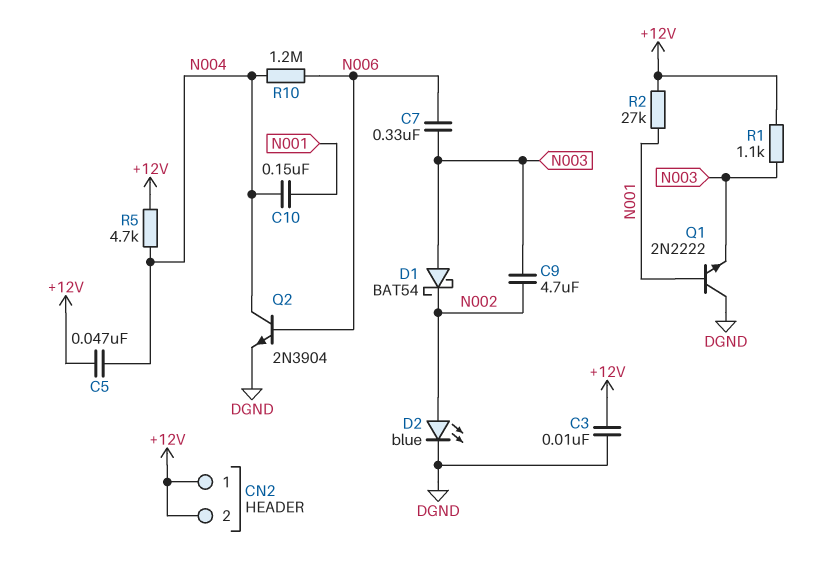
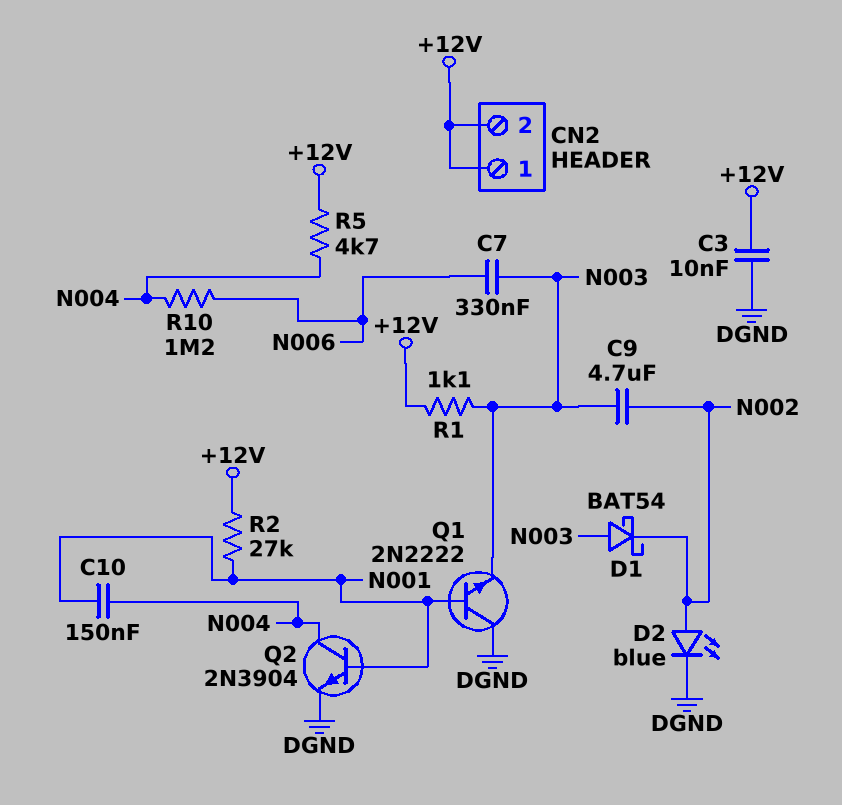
C5: 47nF (+12V, N004) -> none
Q2: NPN 2N3904 (B N006, C N004, E DGND) -> NPN 2N3904 (B N001, C N004, E DGND)

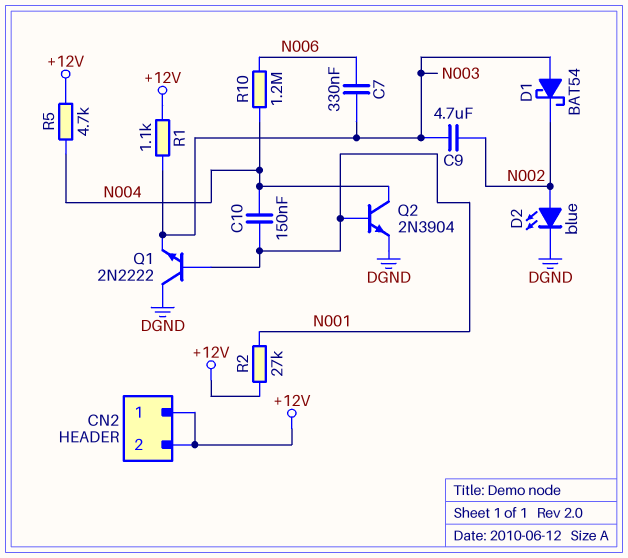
C3: 10nF (+12V, DGND) -> none

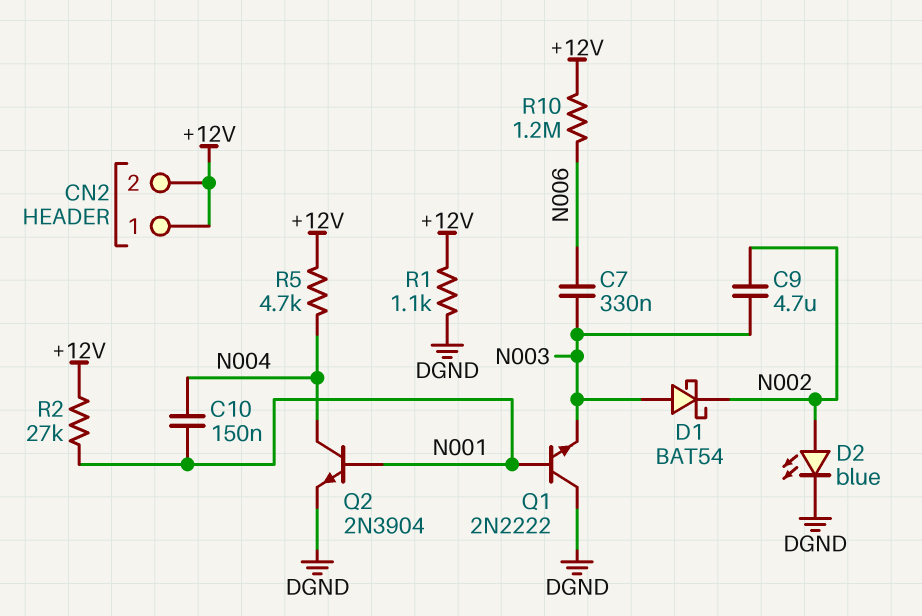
R1: 1.1k (+12V, N003) -> 1.1k (+12V, DGND)
R10: 1.2M (N004, N006) -> 1.2M (+12V, N006)

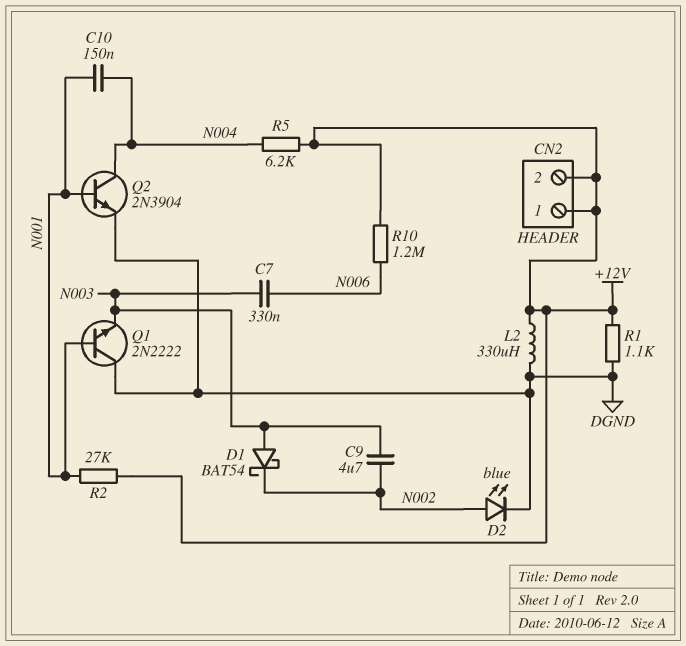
L2: none -> 330uH (+12V, DGND)
R5: 4.7k (+12V, N004) -> 6.2k (+12V, N004)

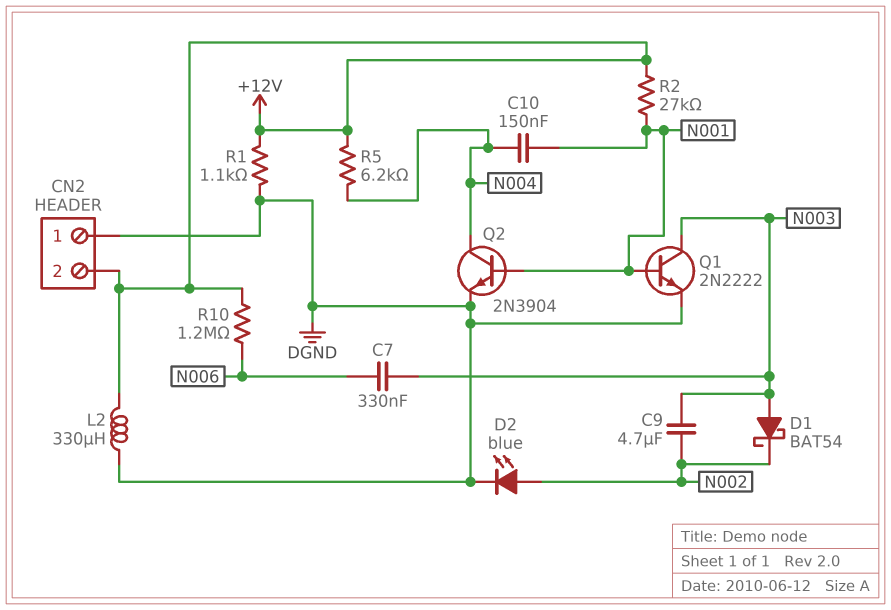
CN2 pin 1: +12V -> DGND
Q1: NPN 2N2222 (B N001, C DGND, E N003) -> NPN 2N2222 (B N001, C N003, E DGND)

